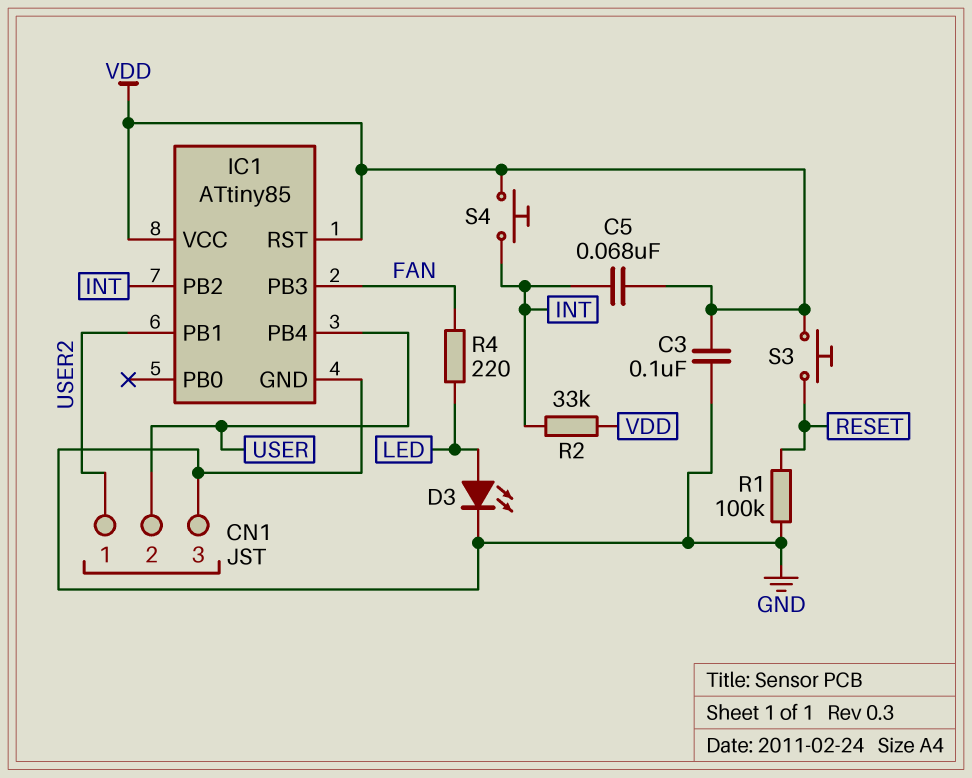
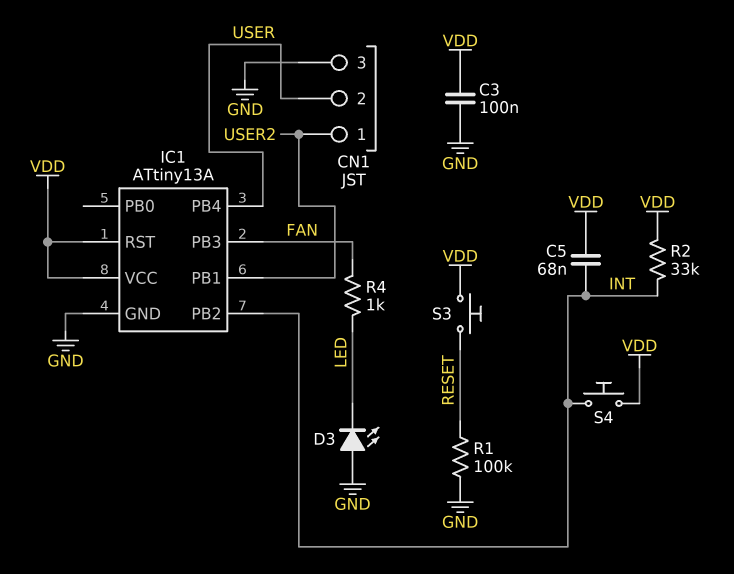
D3: LED (A LED, K GND) -> LED (A GND, K LED)
IC1: ATtiny85 -> ATtiny13A
R4: 220 (FAN, LED) -> 1k (FAN, LED)

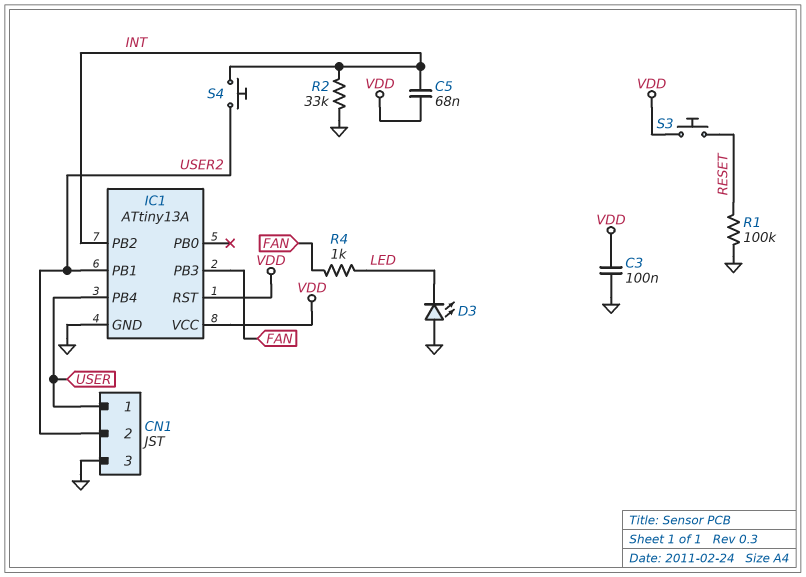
CN1 pin 1: USER2 -> USER
CN1 pin 2: USER -> USER2
R2: 33k (INT, VDD) -> 33k (GND, INT)
S4: button (INT, VDD) -> button (INT, USER2)

